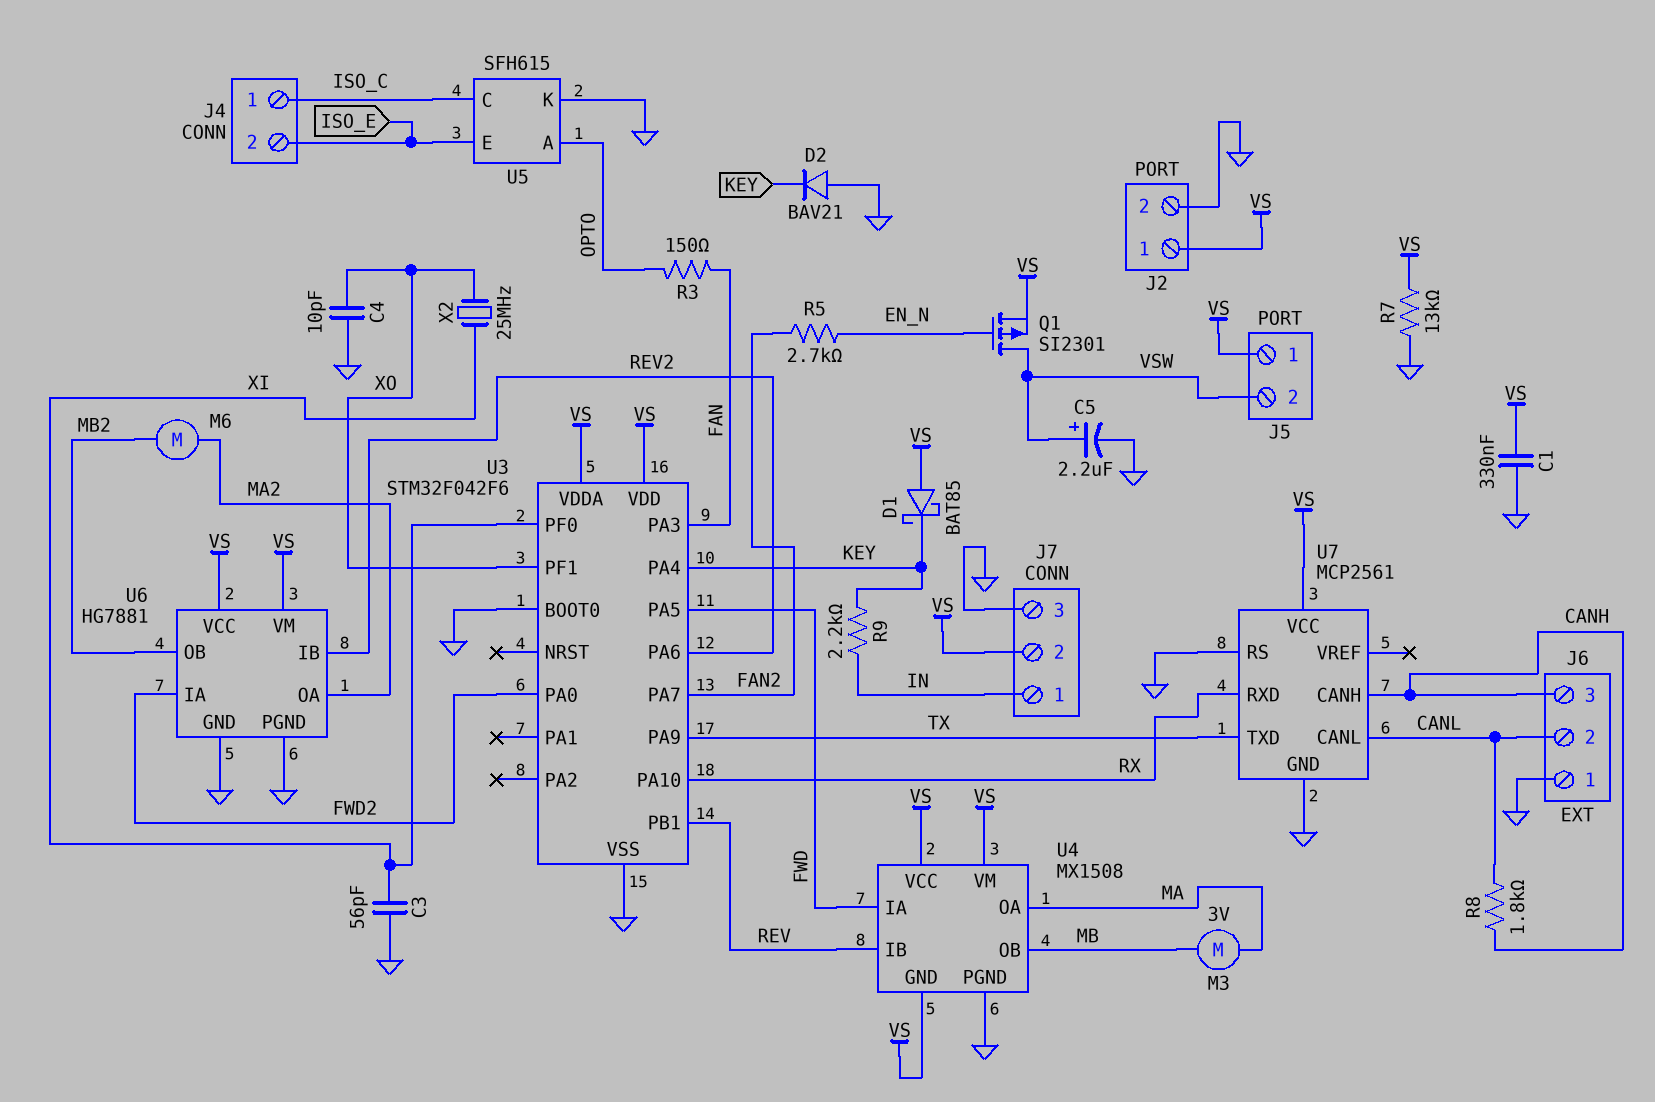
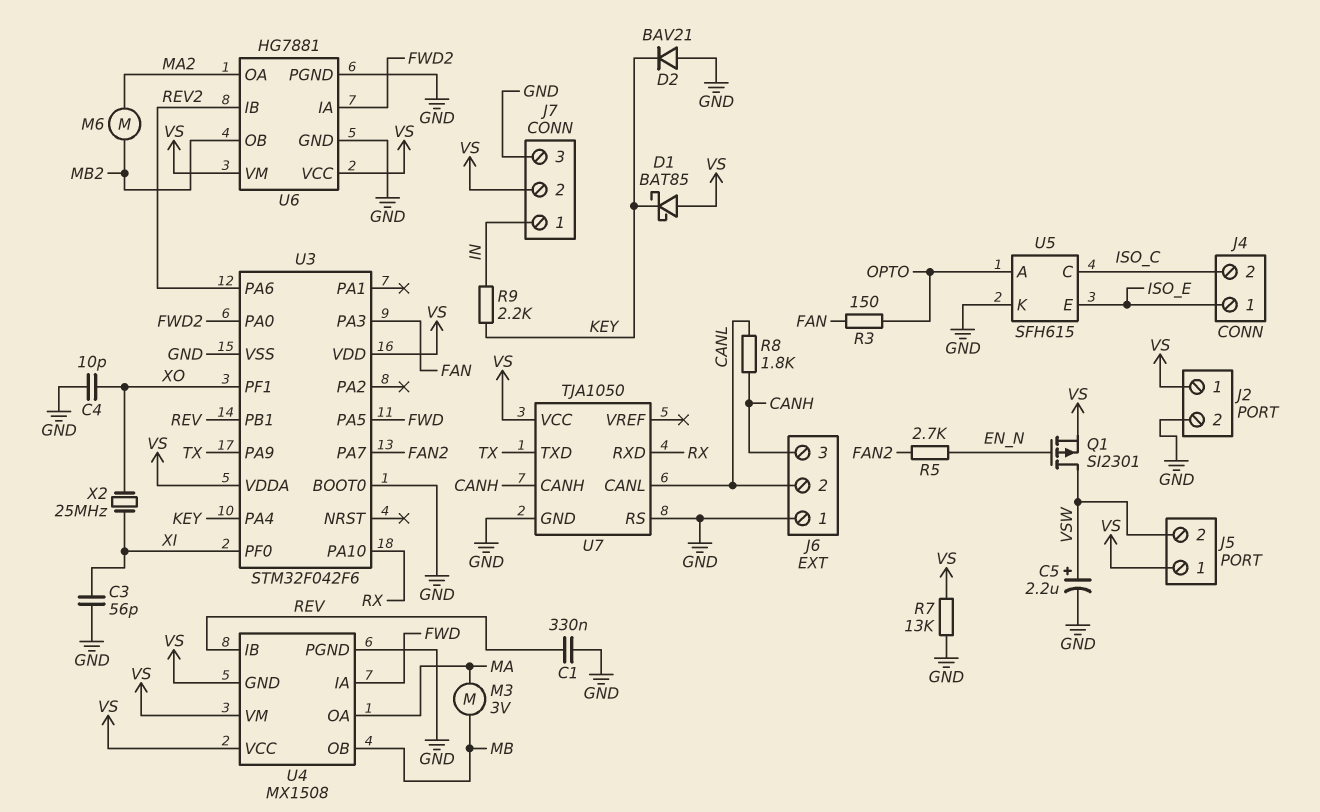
C1: 330nF (GND, VS) -> 330nF (GND, REV)
J4 pin 1: ISO_C -> ISO_E
J4 pin 2: ISO_E -> ISO_C
U7: MCP2561 -> TJA1050

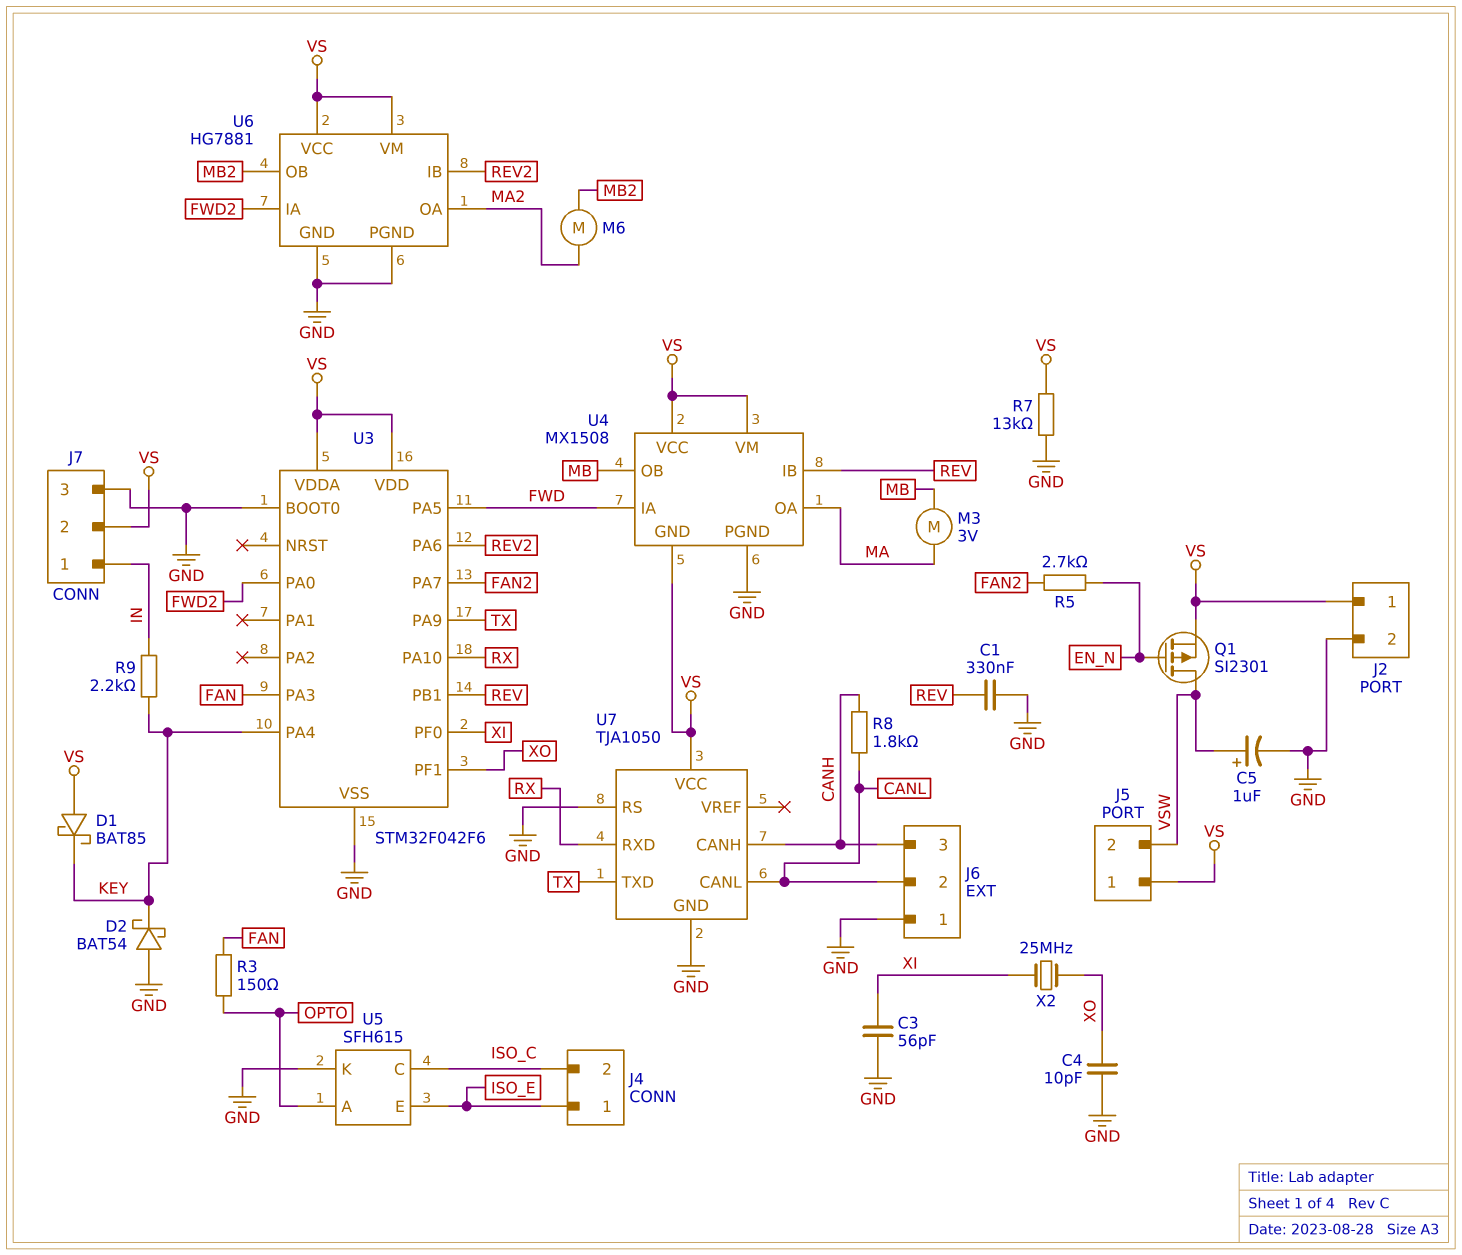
C5: 2.2uF (plus VSW, minus GND) -> 1uF (plus VSW, minus GND)
D2: diode BAV21 (A GND, K KEY) -> schottky BAT54 (A GND, K KEY)

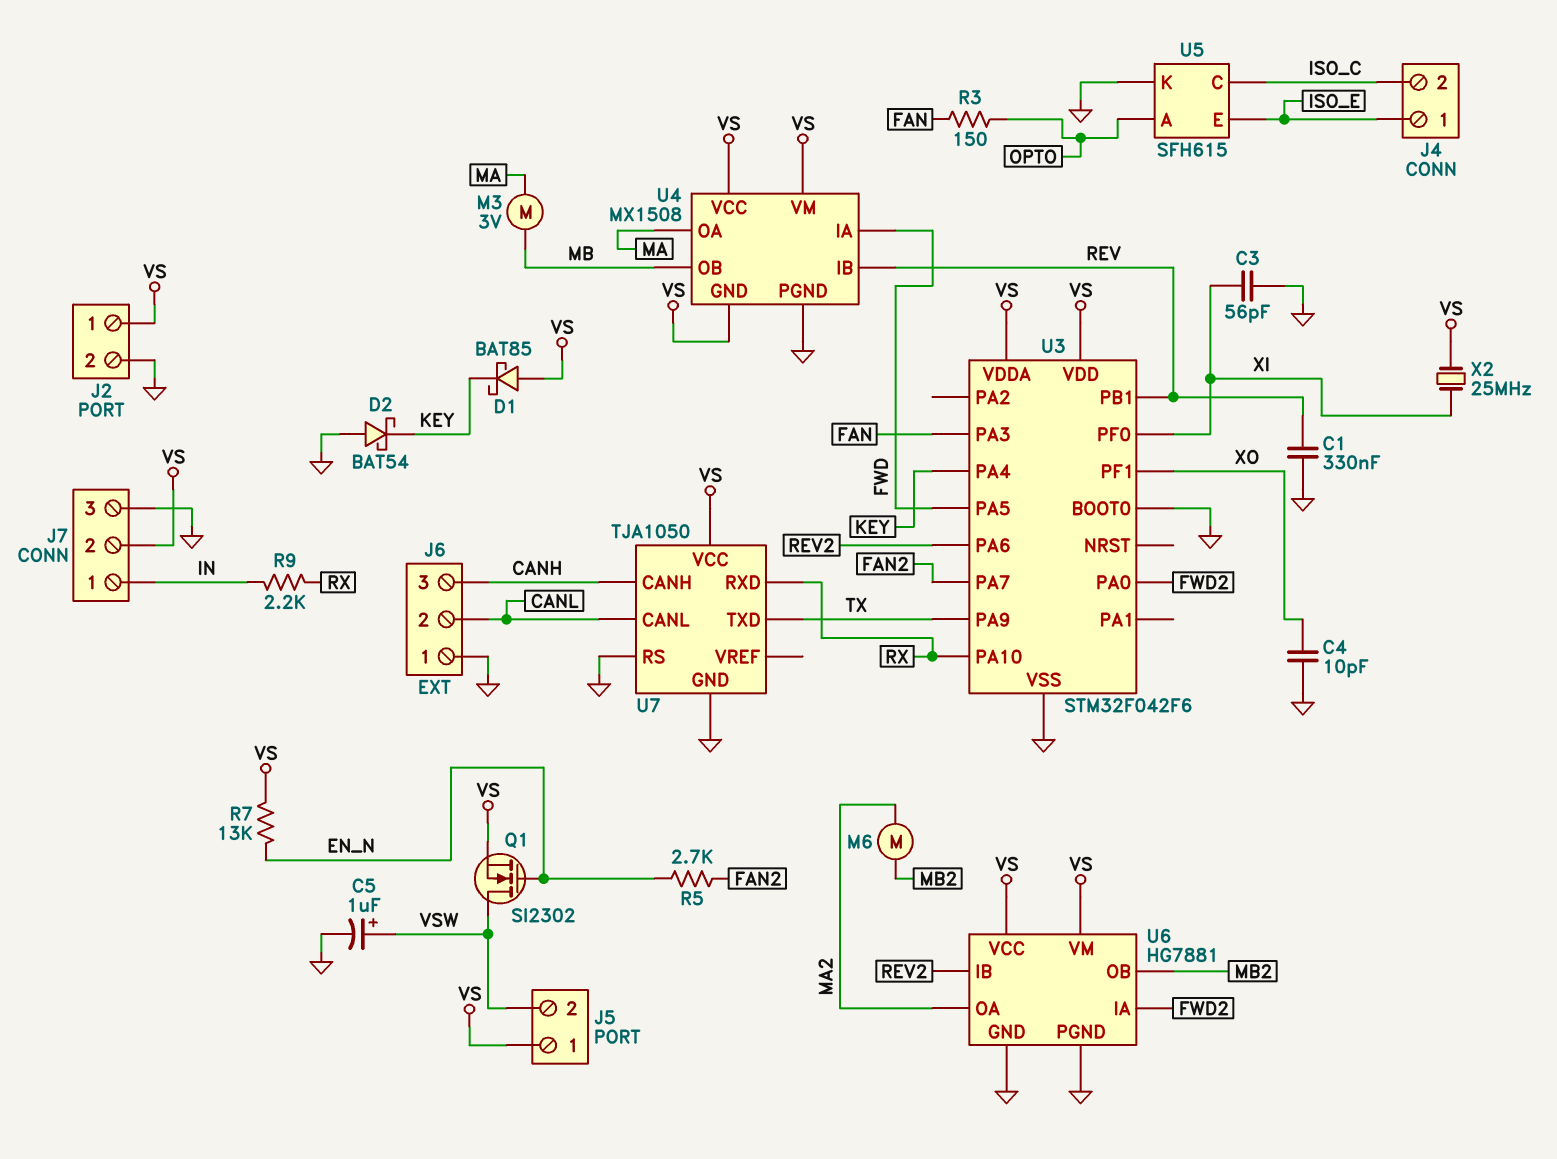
Q1: PMOS SI2301 (G EN_N, D VSW, S VS) -> NMOS SI2302 (G EN_N, D VSW, S VS)
R7: 13k (GND, VS) -> 13k (EN_N, VS)
R8: 1.8k (CANH, CANL) -> none
R9: 2.2k (IN, KEY) -> 2.2k (IN, RX)
X2: 25MHz (XI, XO) -> 25MHz (VS, XI)

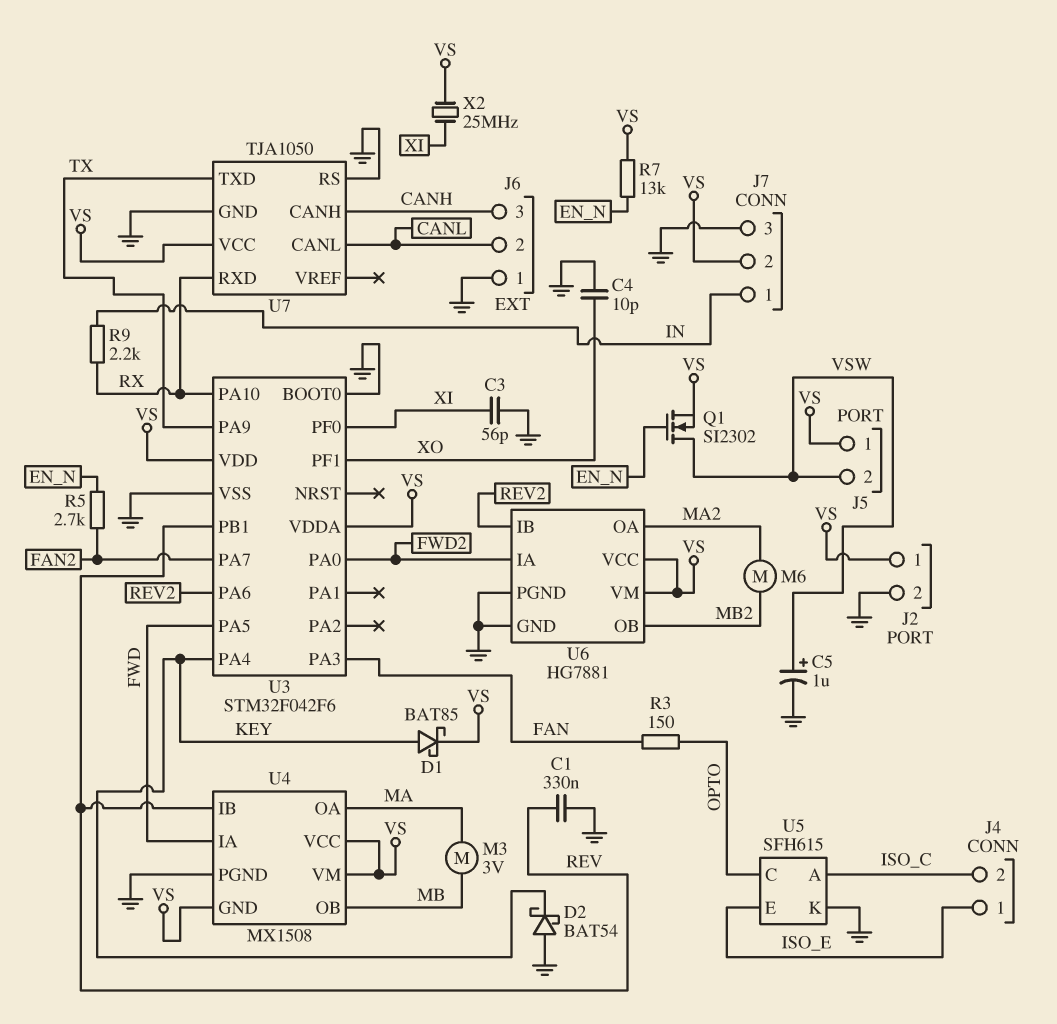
D1: schottky BAT85 (A VS, K KEY) -> schottky BAT85 (A KEY, K VS)
U5 pin A: OPTO -> ISO_C
U5 pin C: ISO_C -> OPTO

